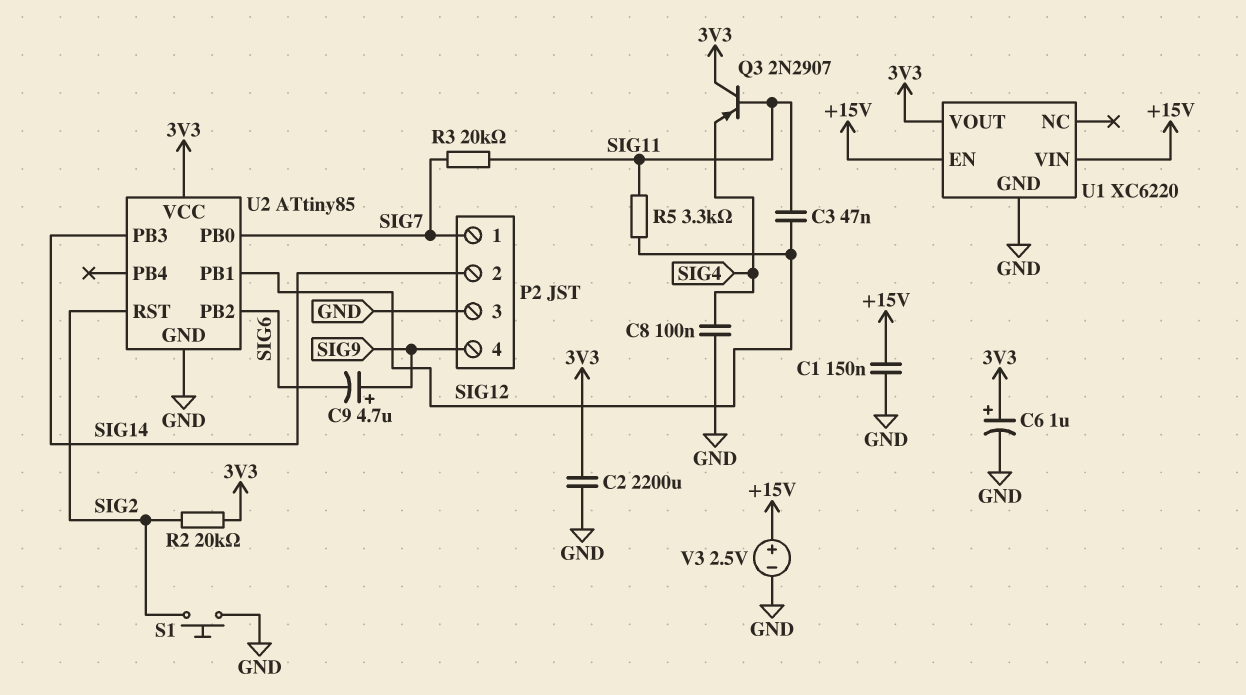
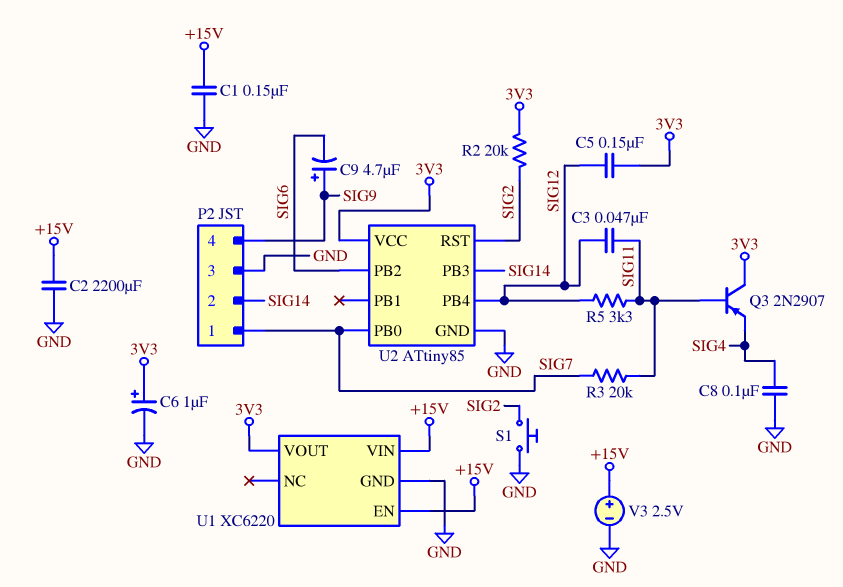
C2: 2200uF (3V3, GND) -> 2200uF (+15V, GND)
C5: none -> 150nF (3V3, SIG12)
U2 pin PB1: SIG12 -> none
U2 pin PB4: none -> SIG12

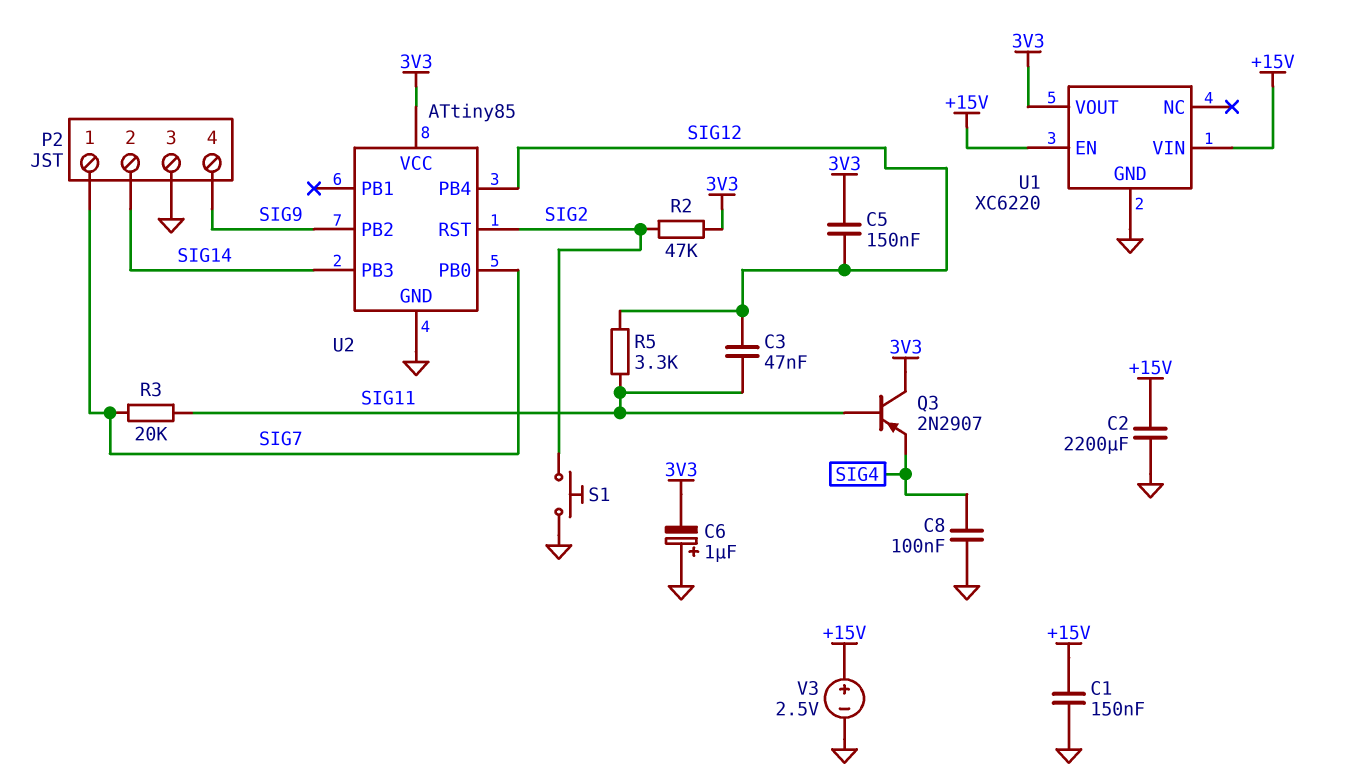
C6: 1uF (plus 3V3, minus GND) -> 1uF (plus GND, minus 3V3)
C9: 4.7uF (plus SIG9, minus SIG6) -> none
R2: 20k (3V3, SIG2) -> 47k (3V3, SIG2)
U2 pin PB2: SIG6 -> SIG9

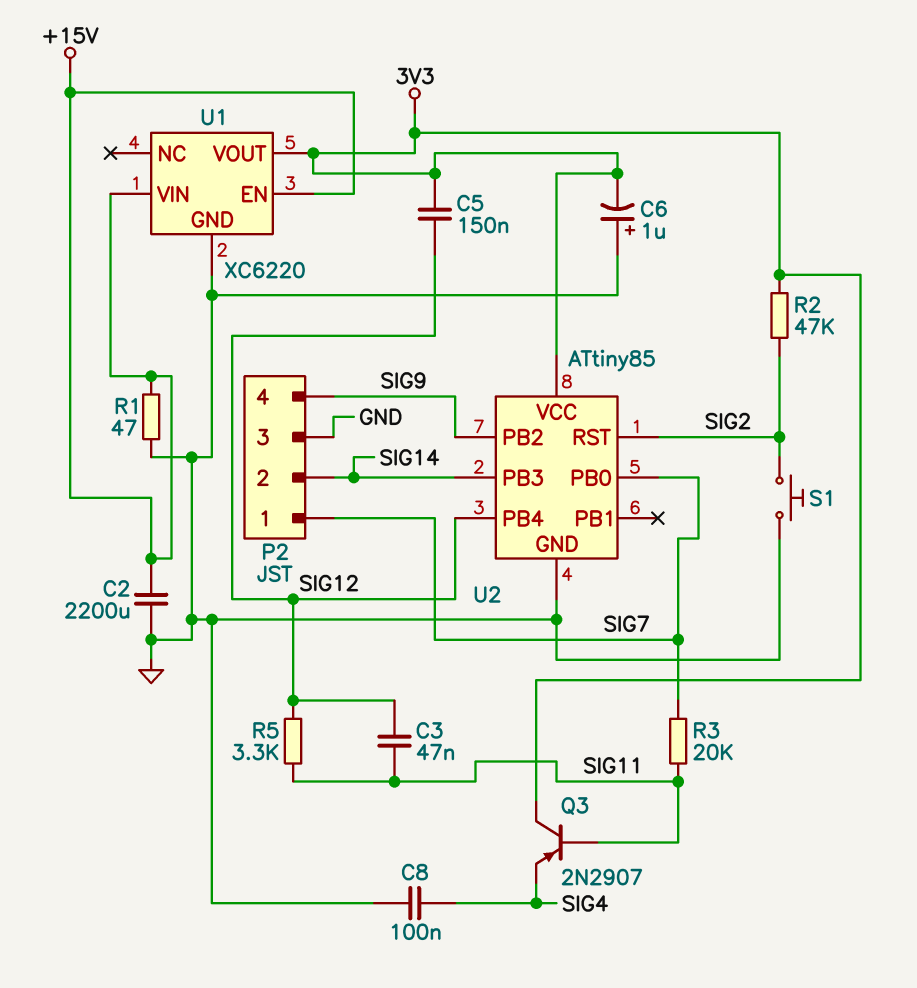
C1: 150nF (+15V, GND) -> none
R1: none -> 47 (+15V, GND)
V3: 2.5V (plus +15V, minus GND) -> none

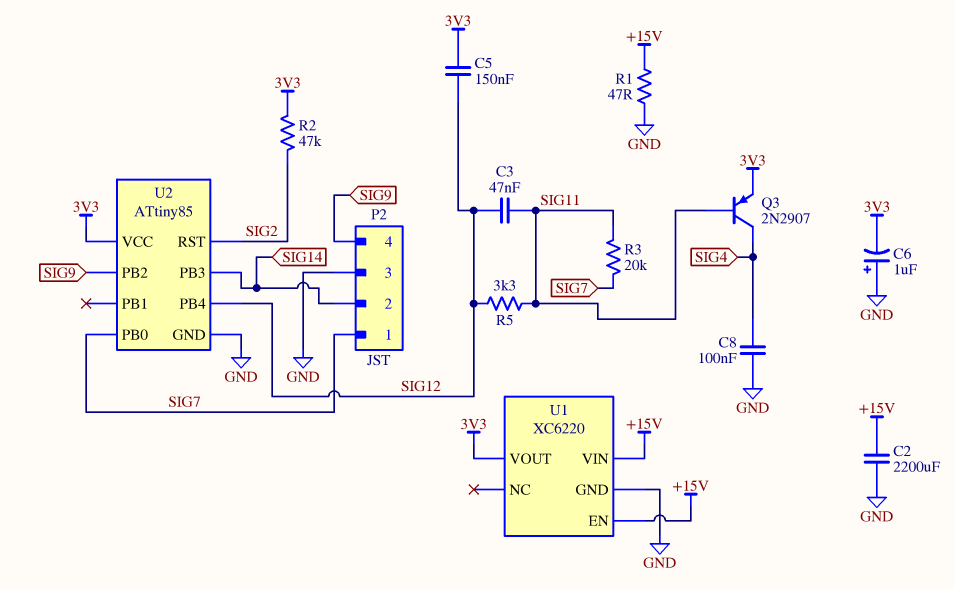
Q3: PNP 2N2907 (B SIG11, C 3V3, E SIG4) -> PNP 2N2907 (B SIG11, C SIG4, E 3V3)
S1: button (GND, SIG2) -> none

